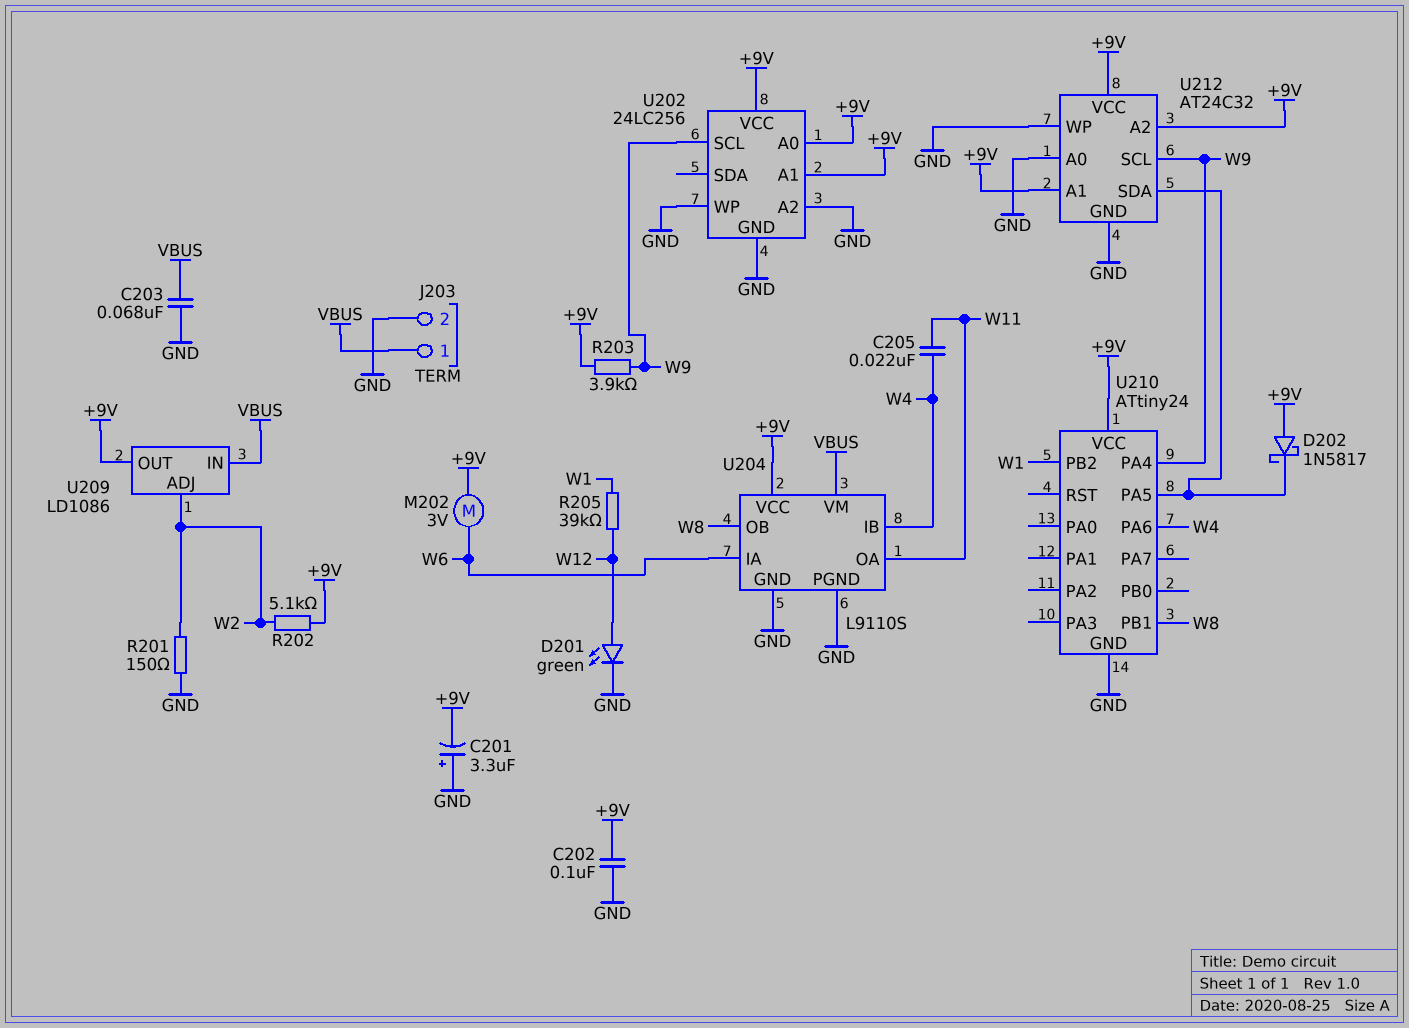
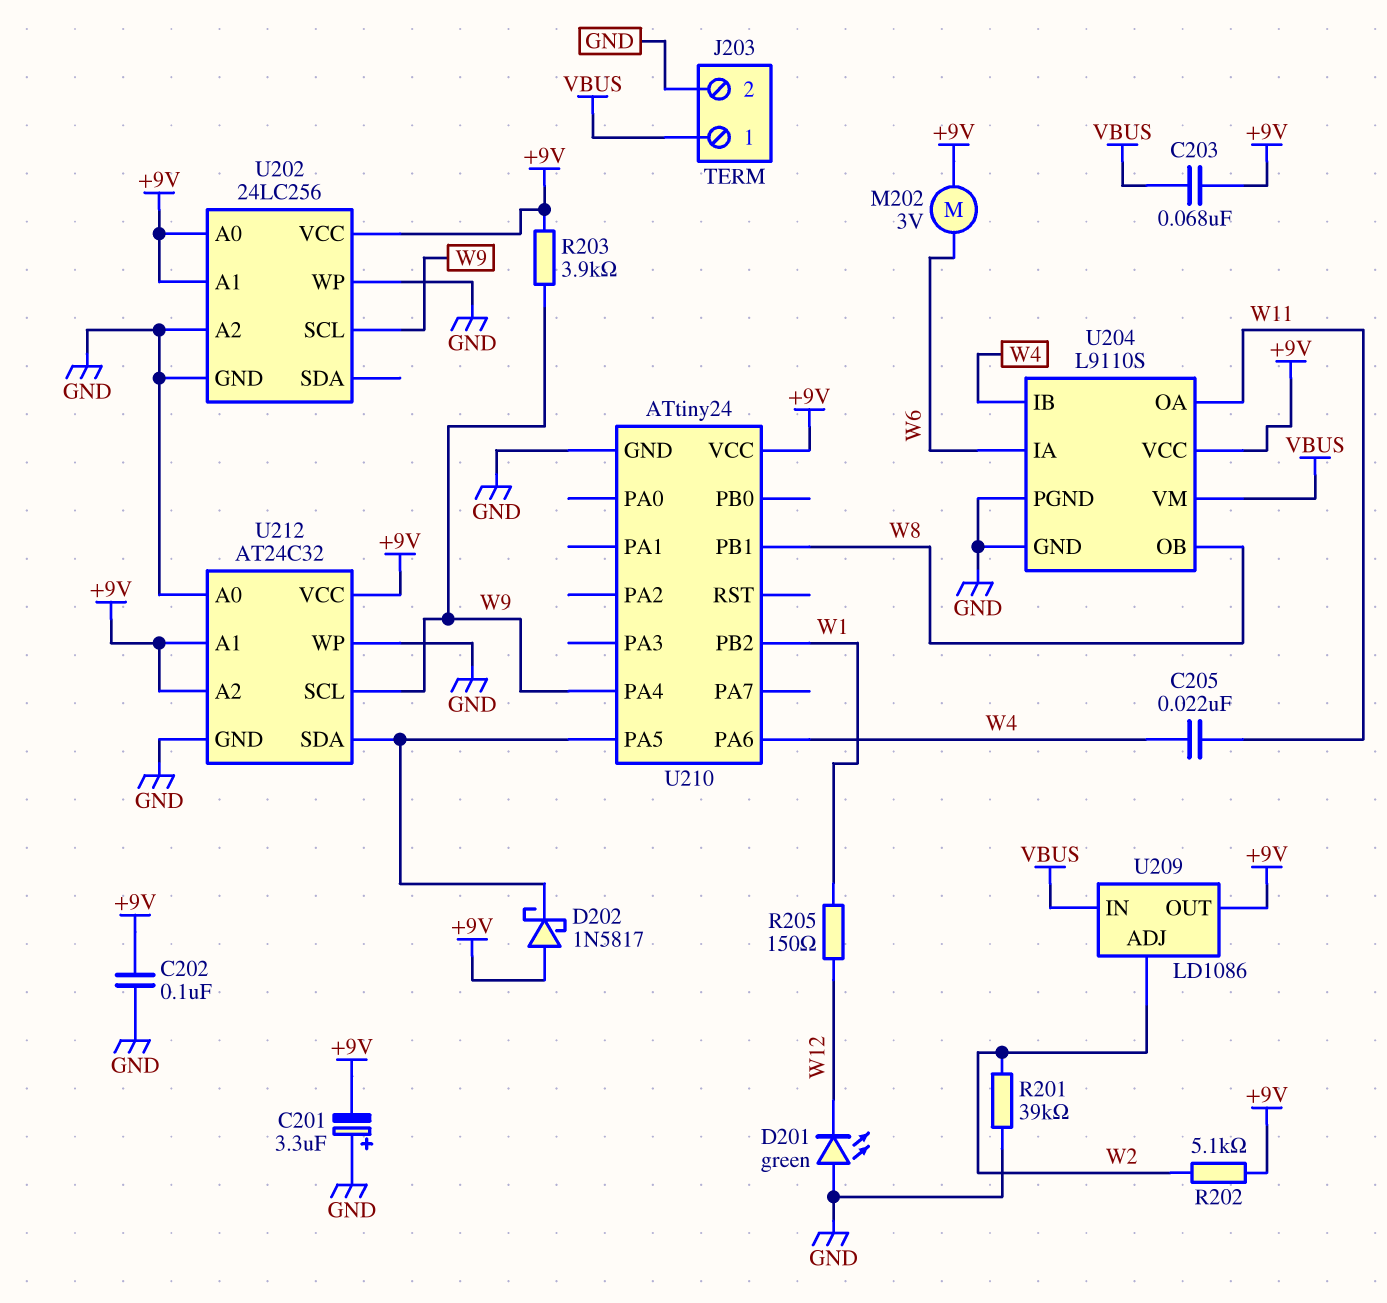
C203: 68nF (GND, VBUS) -> 68nF (+9V, VBUS)
D201: LED green (A W12, K GND) -> LED green (A GND, K W12)
R201: 150 (GND, W2) -> 39k (GND, W2)
R205: 39k (W1, W12) -> 150 (W1, W12)

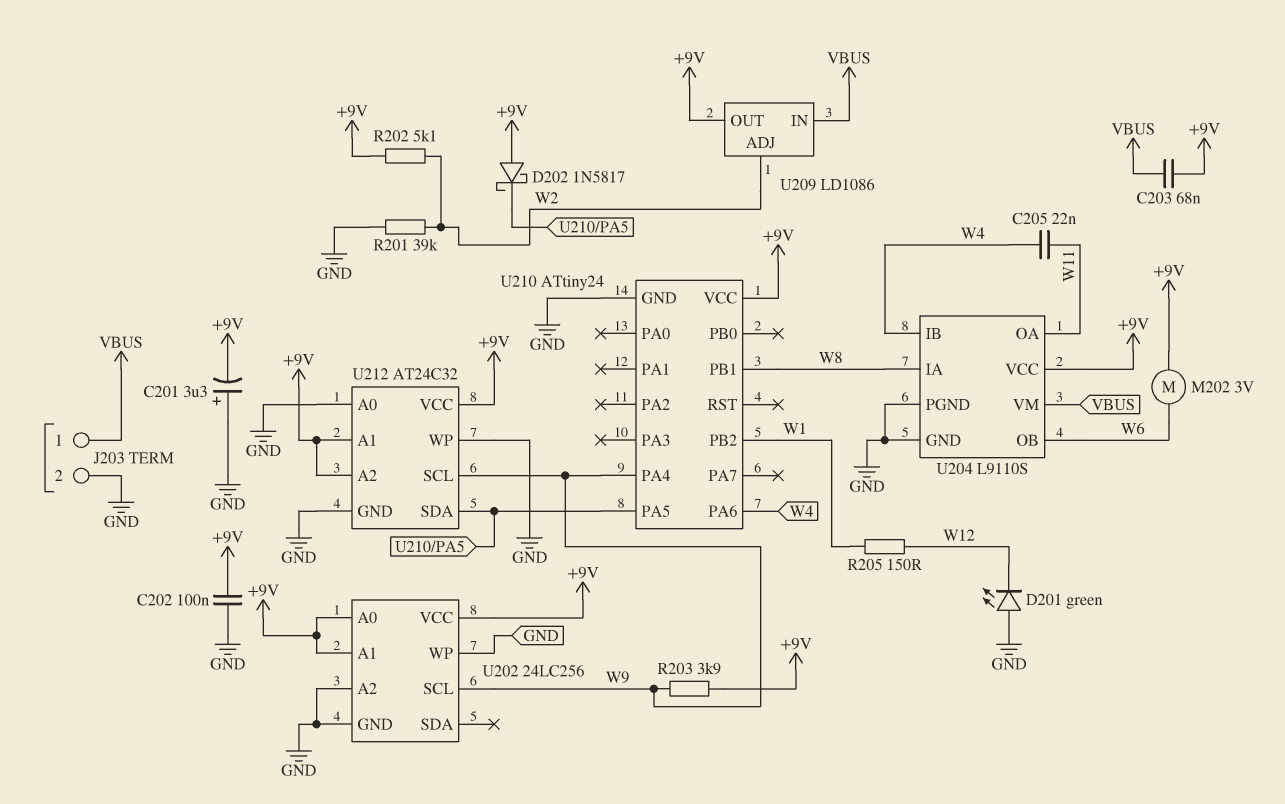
U204 pin IA: W6 -> W8
U204 pin OB: W8 -> W6

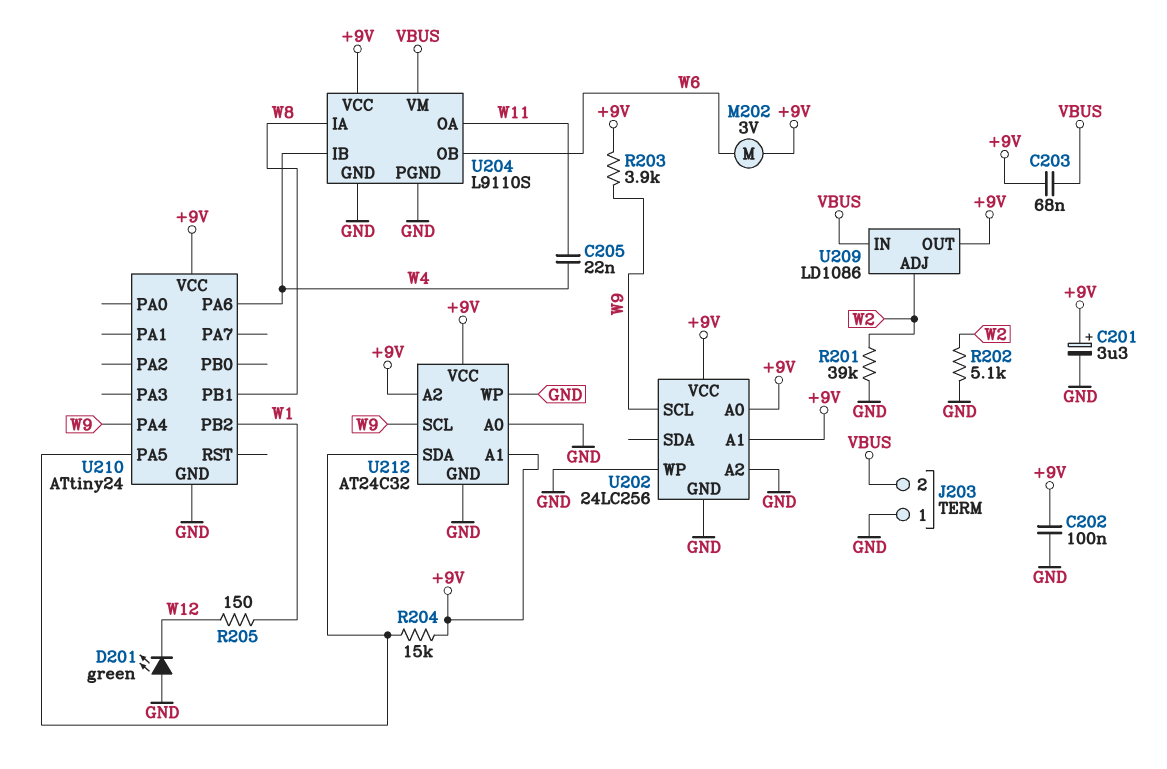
C201: 3.3uF (plus GND, minus +9V) -> 3.3uF (plus +9V, minus GND)
D202: schottky 1N5817 (A +9V, K U210/PA5) -> none
J203 pin 1: VBUS -> GND
J203 pin 2: GND -> VBUS
R202: 5.1k (+9V, W2) -> 5.1k (GND, W2)
R204: none -> 15k (+9V, U210/PA5)

